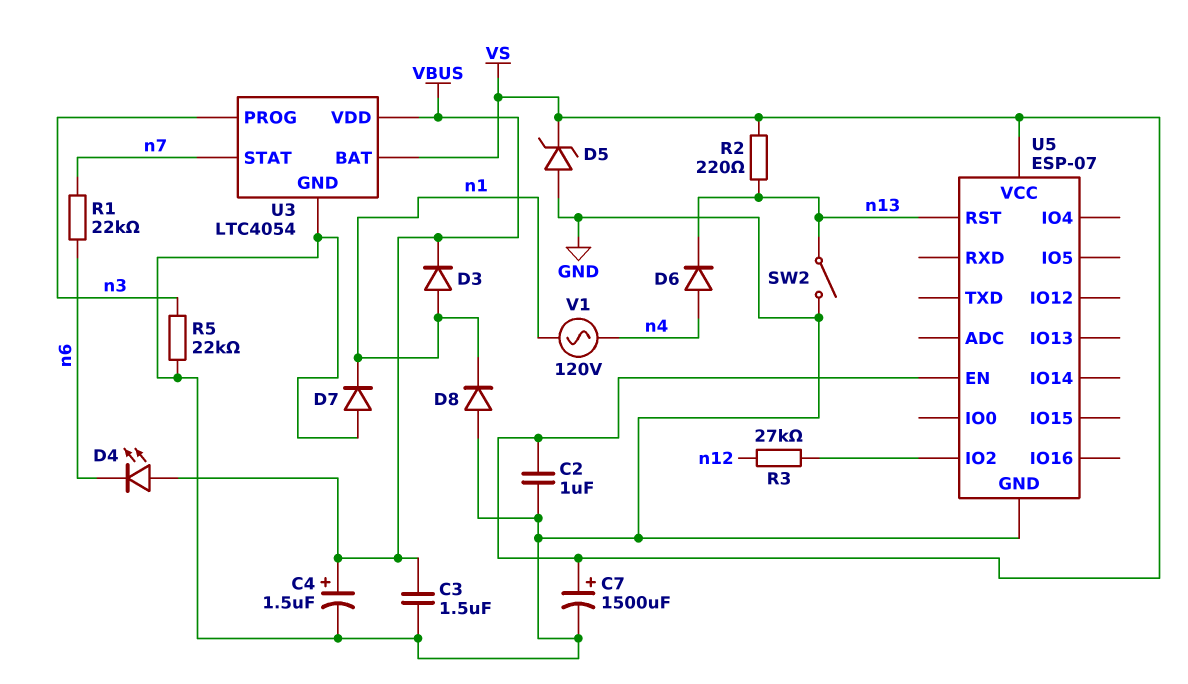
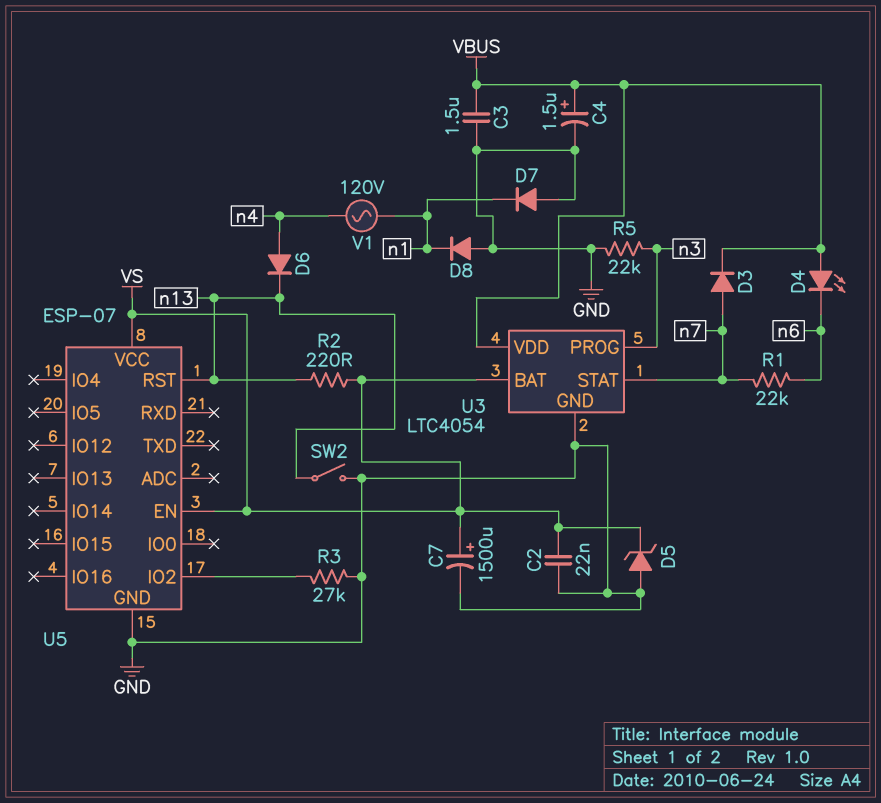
C2: 1uF (GND, VS) -> 22nF (GND, VS)
D3: diode (A n1, K VBUS) -> diode (A n7, K VBUS)
R3: 27k (U5/IO2, n12) -> 27k (GND, U5/IO2)

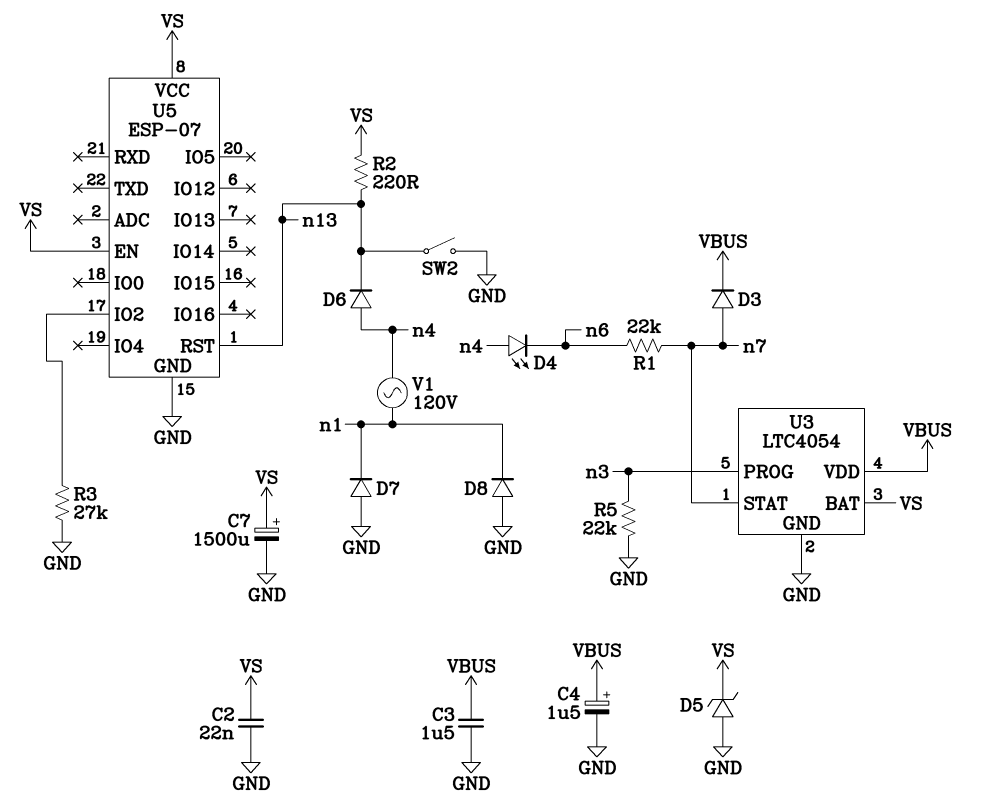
D4: LED (A VBUS, K n6) -> LED (A n4, K n6)

